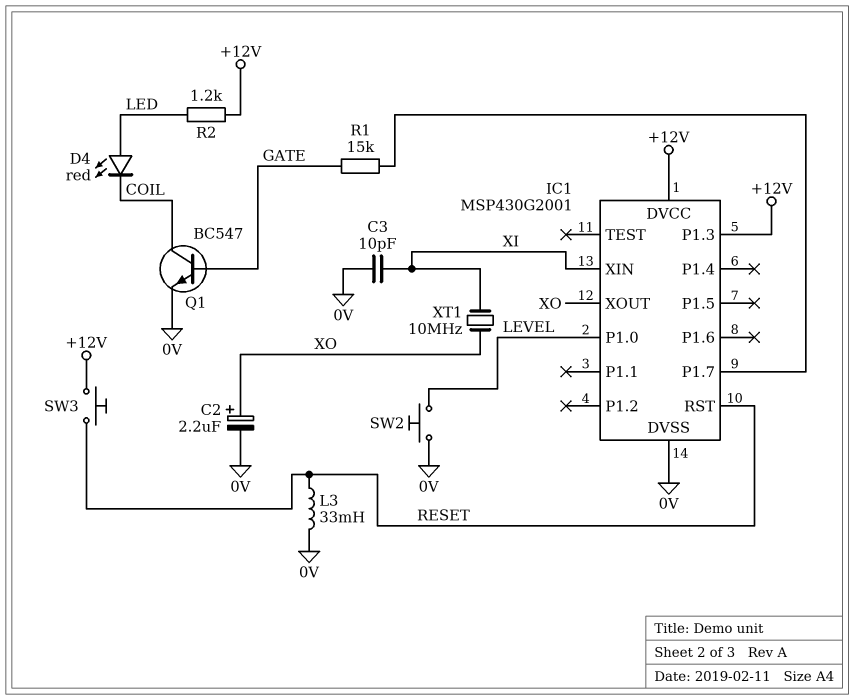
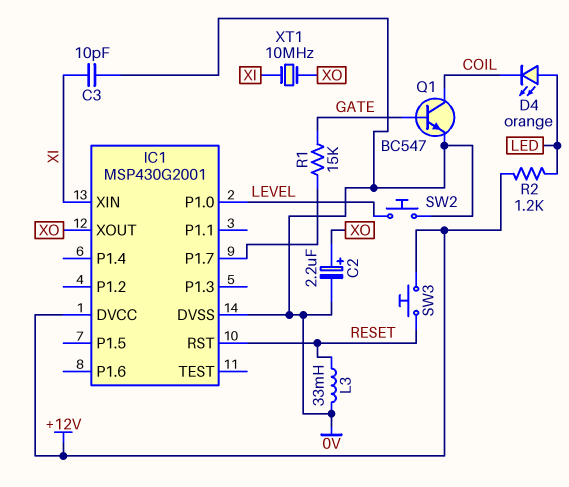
D4: LED red (A LED, K COIL) -> LED orange (A LED, K COIL)
IC1 pin P1.3: +12V -> none

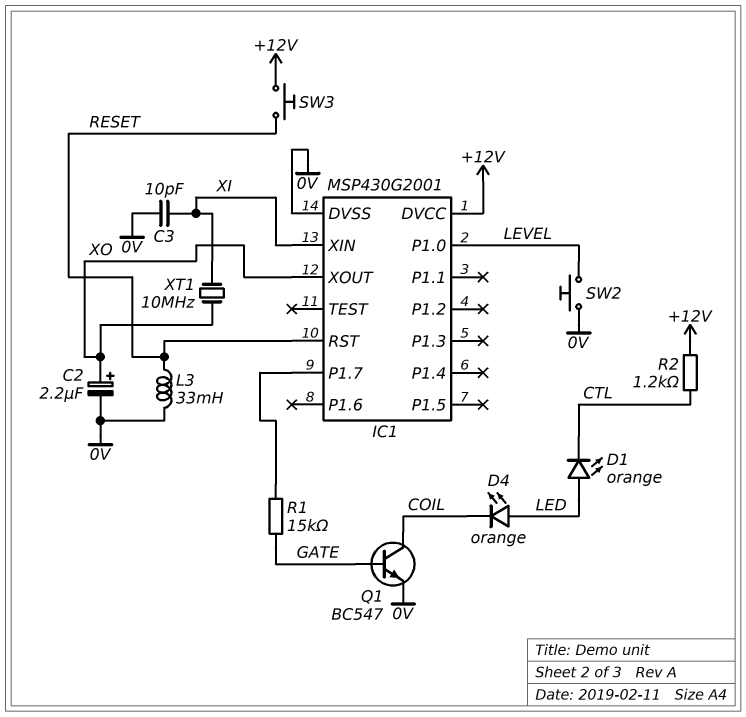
D1: none -> LED orange (A LED, K CTL)
R2: 1.2k (+12V, LED) -> 1.2k (+12V, CTL)

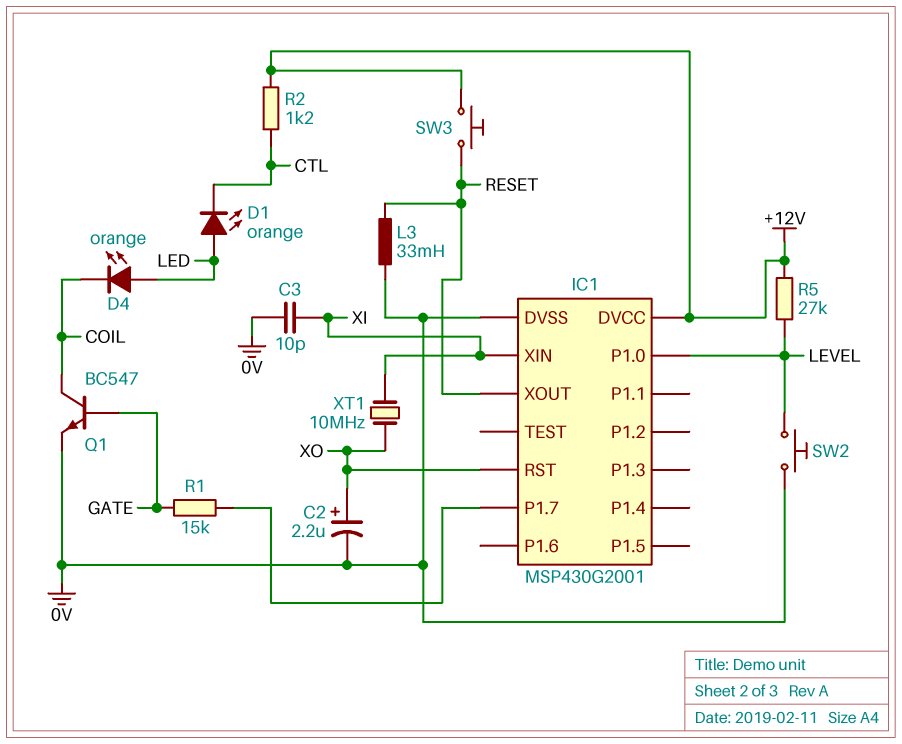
IC1 pin RST: RESET -> XO
IC1 pin XOUT: XO -> RESET
R5: none -> 27k (+12V, LEVEL)

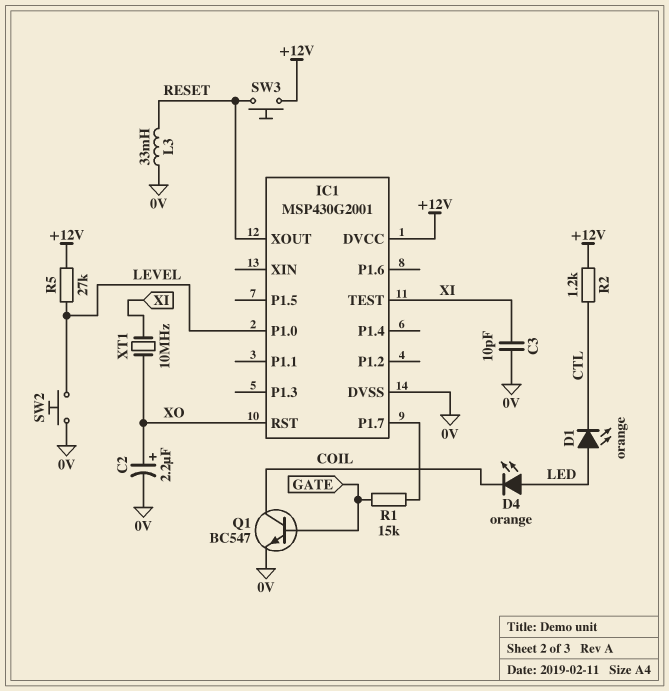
IC1 pin TEST: none -> XI
IC1 pin XIN: XI -> none

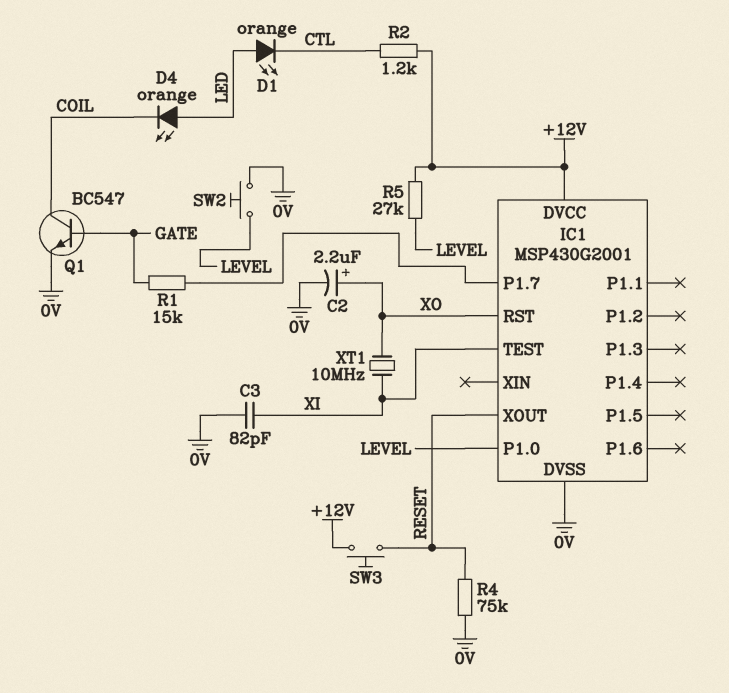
C3: 10pF (0V, XI) -> 82pF (0V, XI)
L3: 33mH (0V, RESET) -> none
R4: none -> 75k (0V, RESET)

